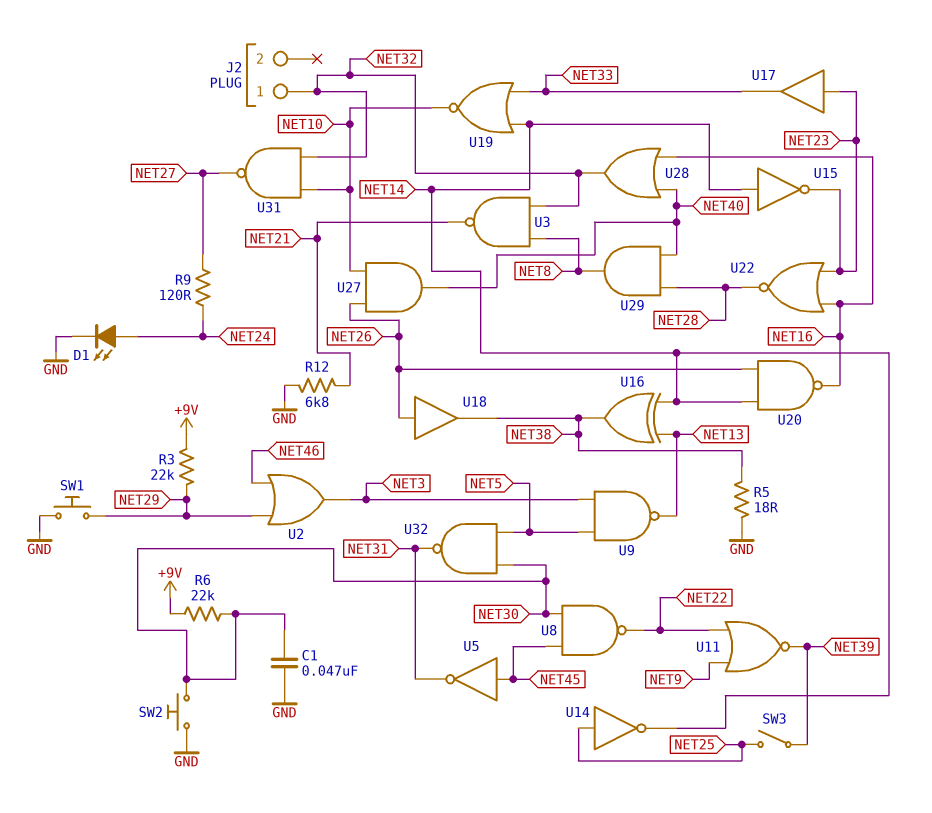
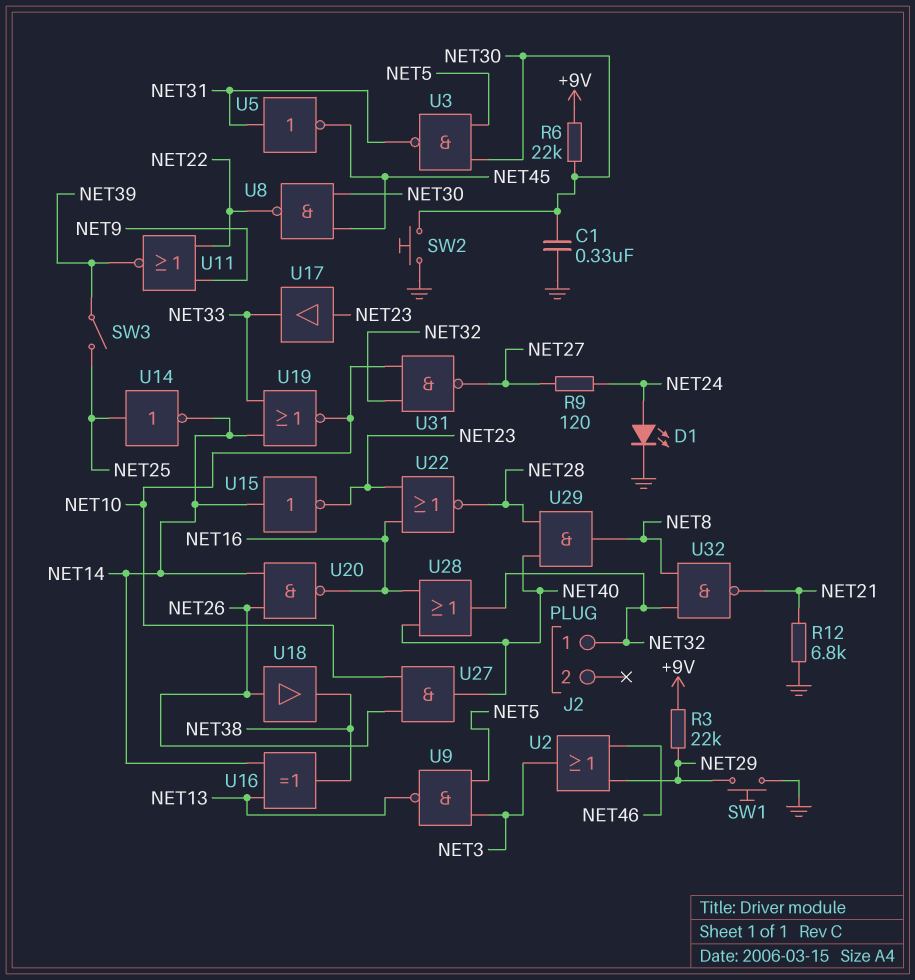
C1: 47nF (GND, NET30) -> 330nF (GND, NET30)
R5: 18 (GND, NET38) -> none
U3: NAND (in NET8, in NET32, out NET21) -> NAND (in NET5, in NET30, out NET31)
U5: NOT (in NET45, out NET31) -> NOT (in NET31, out NET45)
U32: NAND (in NET5, in NET30, out NET31) -> NAND (in NET8, in NET32, out NET21)

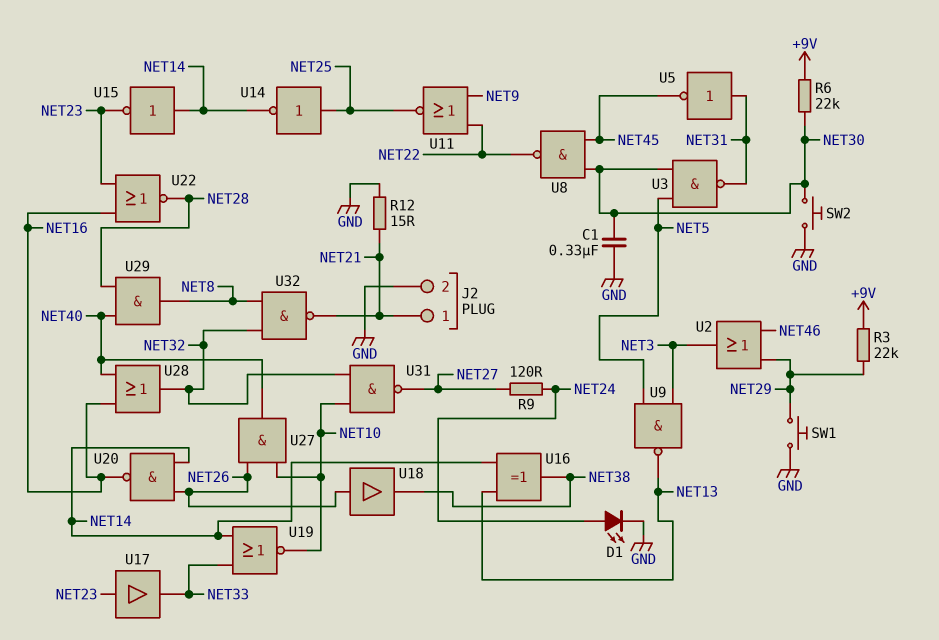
J2 pin 1: NET32 -> NET21
J2 pin 2: none -> GND
R12: 6.8k (GND, NET21) -> 15 (GND, NET21)
SW3: switch (NET25, NET39) -> none
U11: NOR (in NET9, in NET22, out NET39) -> NOR (in NET9, in NET22, out NET25)

